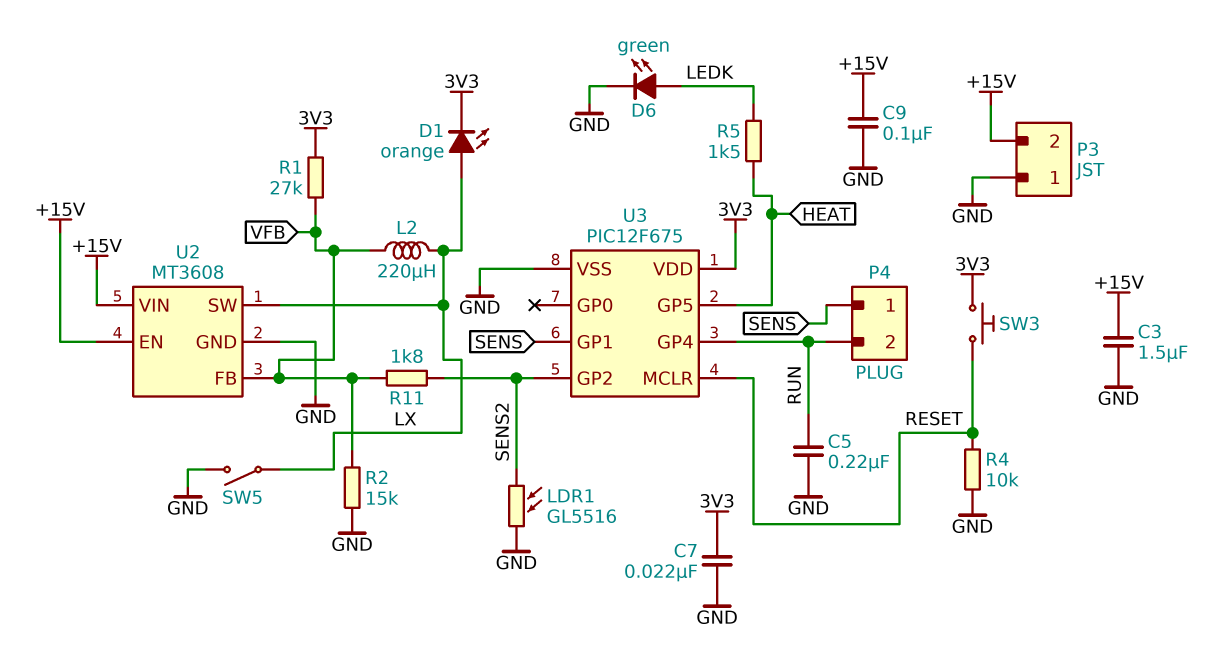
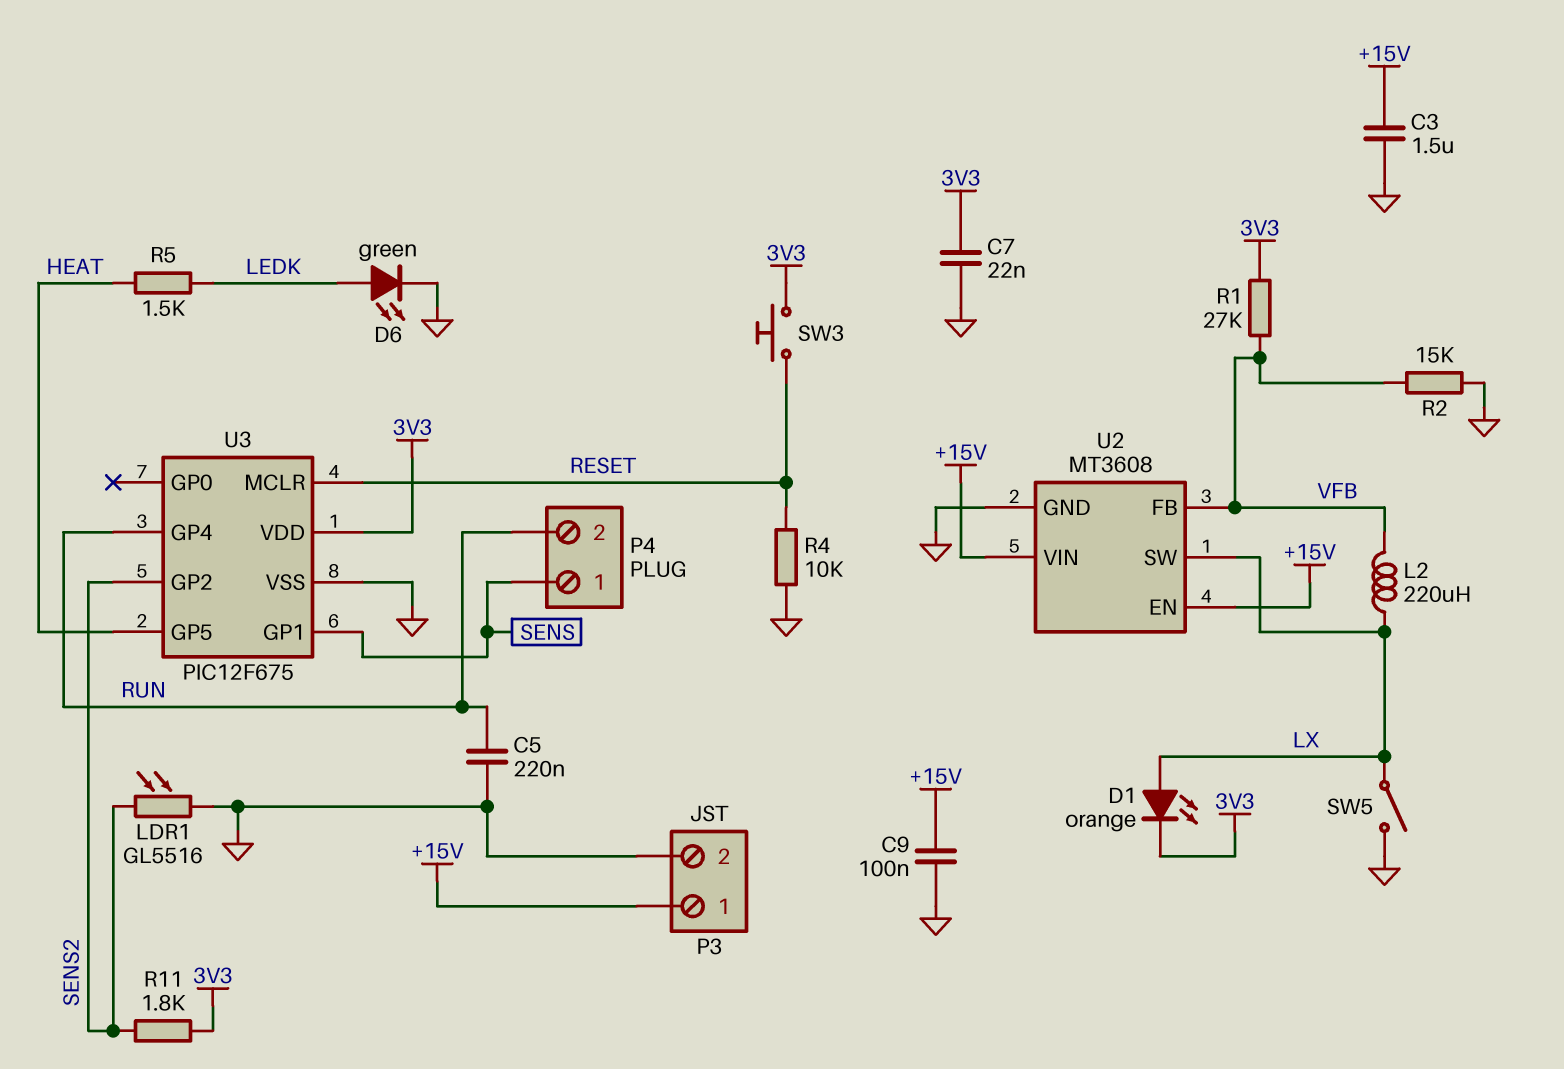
P3 pin 1: GND -> +15V
P3 pin 2: +15V -> GND
R11: 1.8k (SENS2, VFB) -> 1.8k (3V3, SENS2)

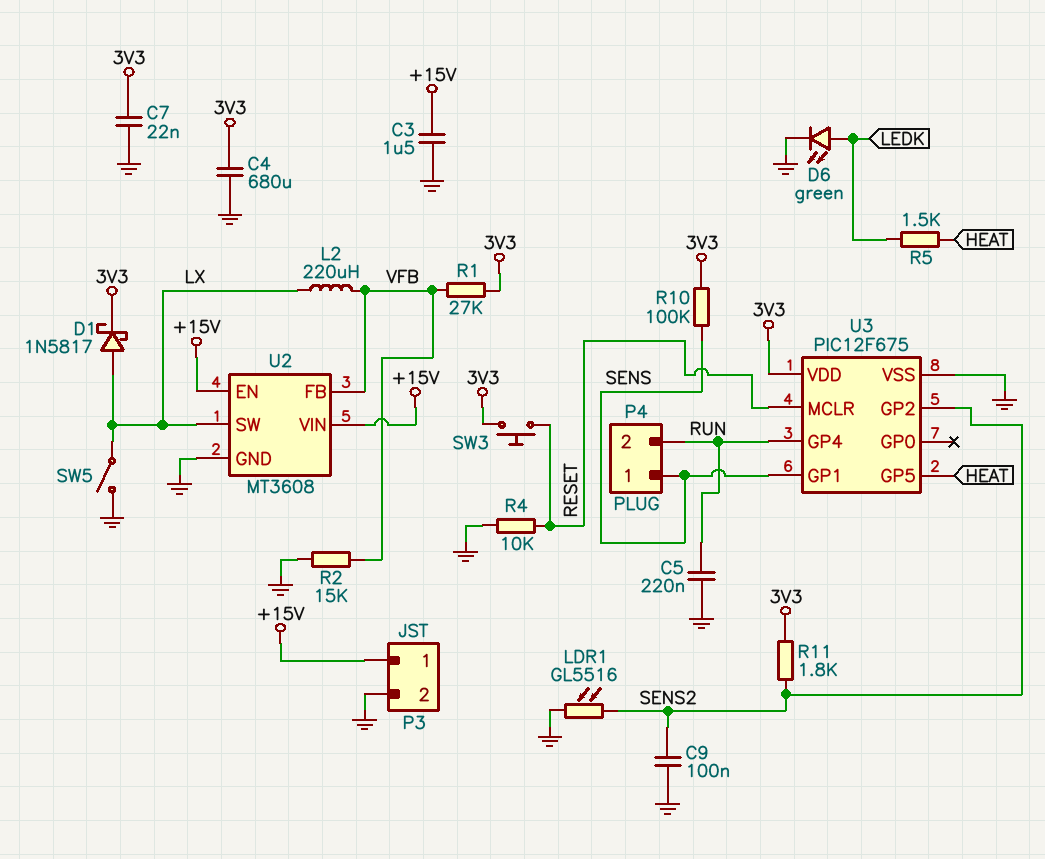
C4: none -> 680uF (3V3, GND)
C9: 100nF (+15V, GND) -> 100nF (GND, SENS2)
D1: LED orange (A LX, K 3V3) -> schottky 1N5817 (A LX, K 3V3)
R10: none -> 100k (3V3, SENS)

